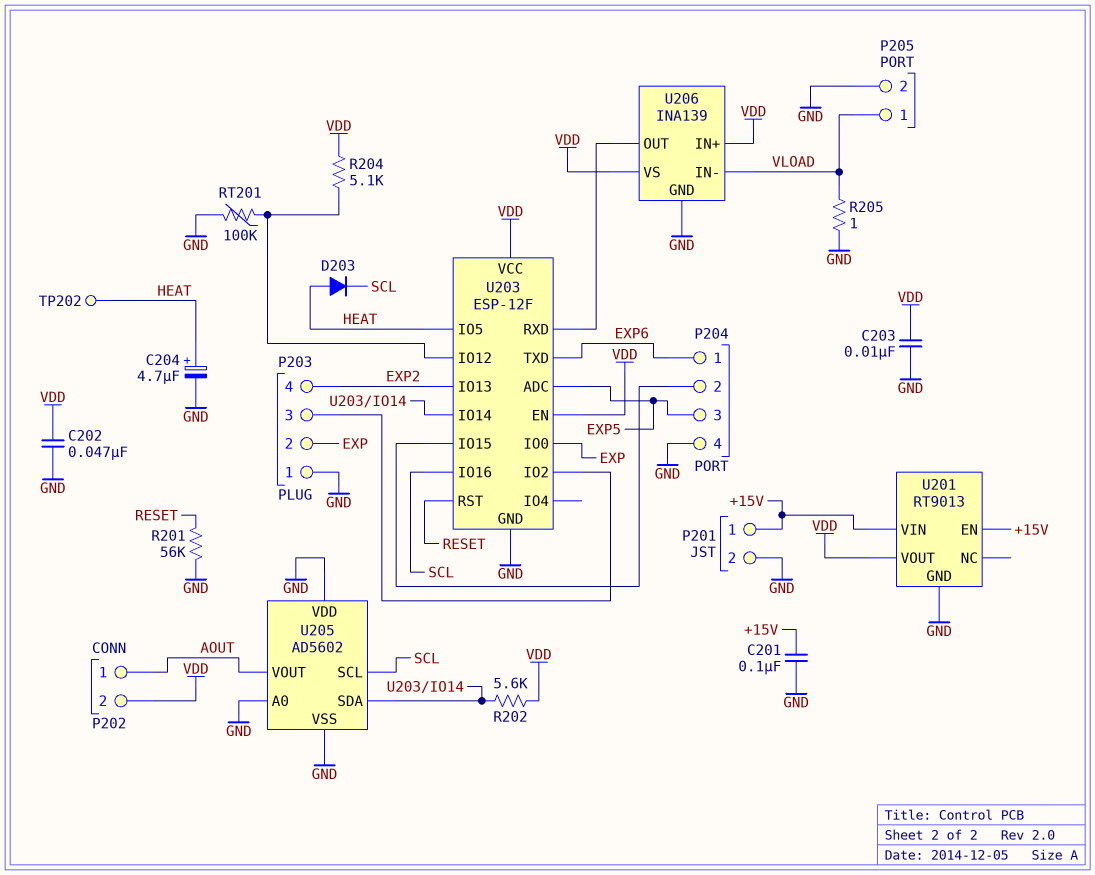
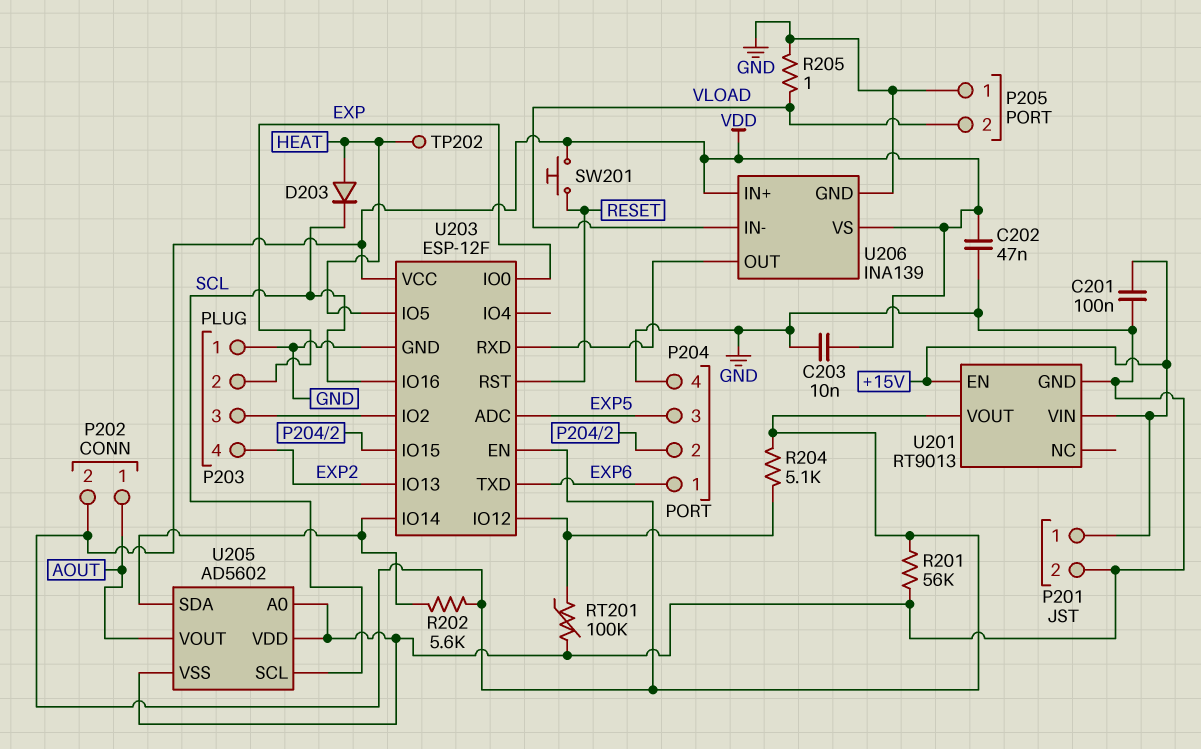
C204: 4.7uF (plus HEAT, minus GND) -> none
P205 pin 1: VLOAD -> GND
P205 pin 2: GND -> VLOAD
R201: 56k (GND, RESET) -> 56k (GND, VDD)
SW201: none -> button (RESET, VDD)

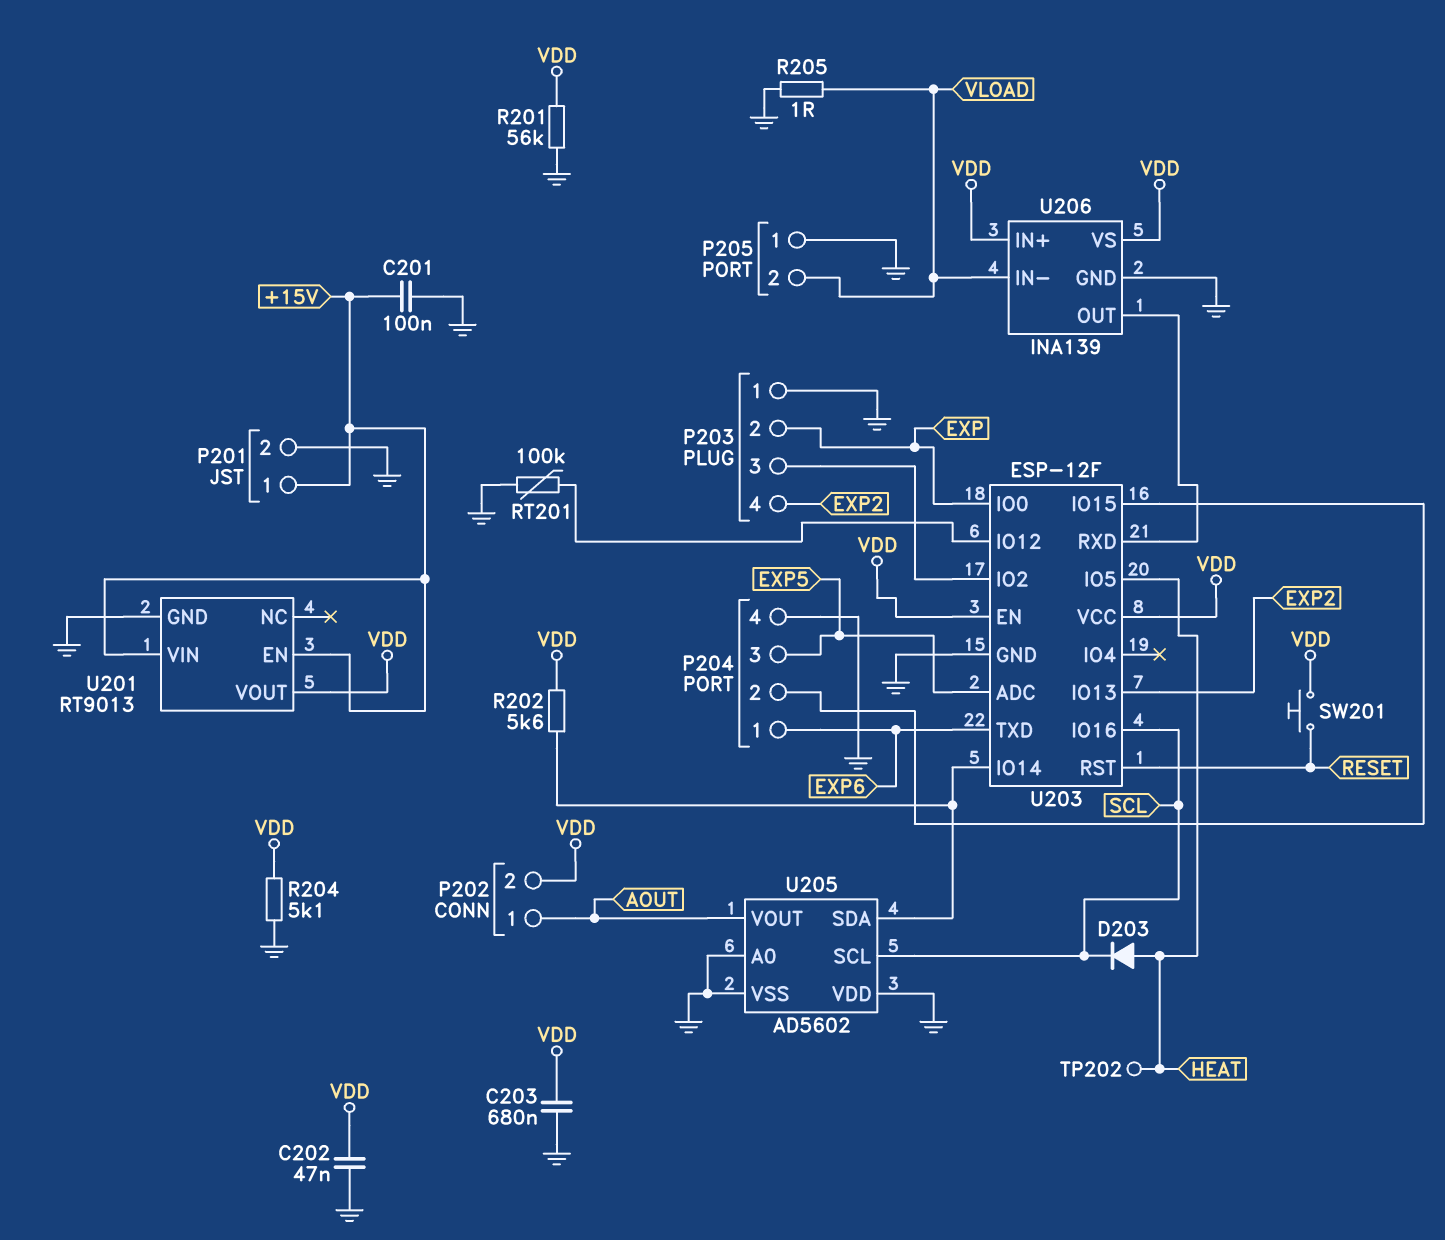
C203: 10nF (GND, VDD) -> 680nF (GND, VDD)
R204: 5.1k (U203/IO12, VDD) -> 5.1k (GND, VDD)

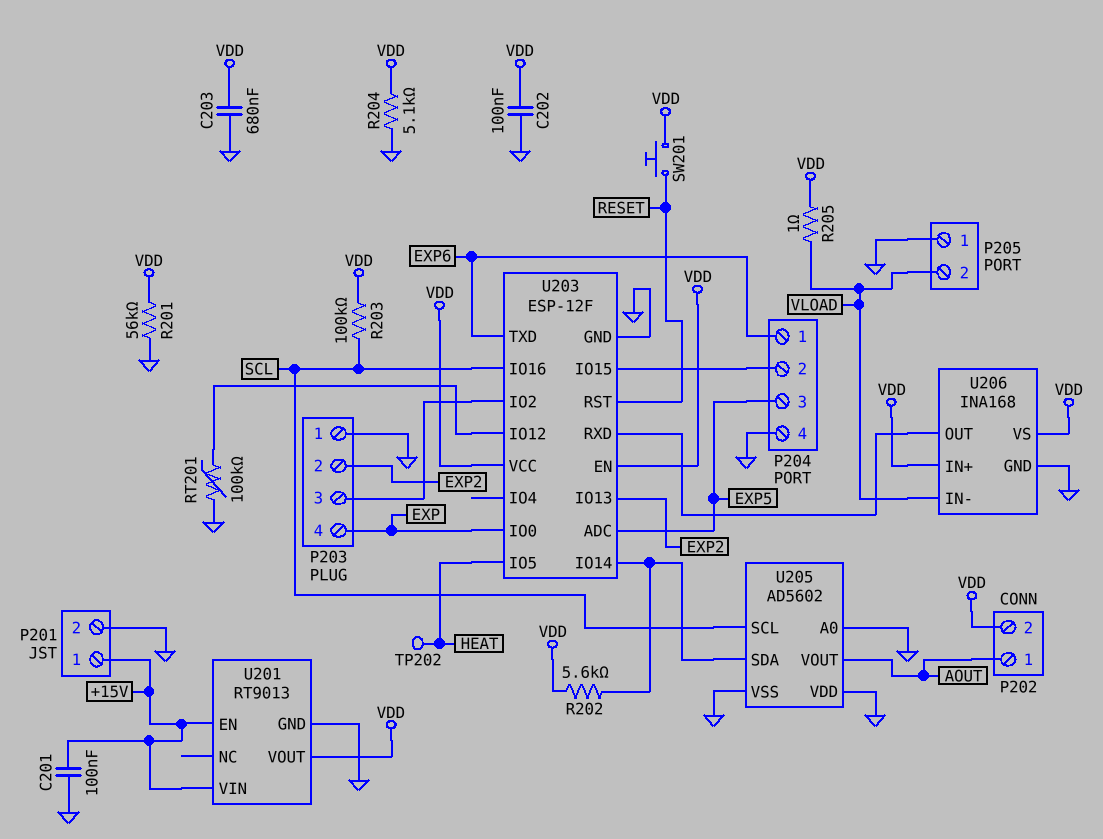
C202: 47nF (GND, VDD) -> 100nF (GND, VDD)
D203: diode (A HEAT, K SCL) -> none
P203 pin 2: EXP -> EXP2
P203 pin 4: EXP2 -> EXP
R203: none -> 100k (SCL, VDD)
R205: 1 (GND, VLOAD) -> 1 (VDD, VLOAD)
U206: INA139 -> INA168

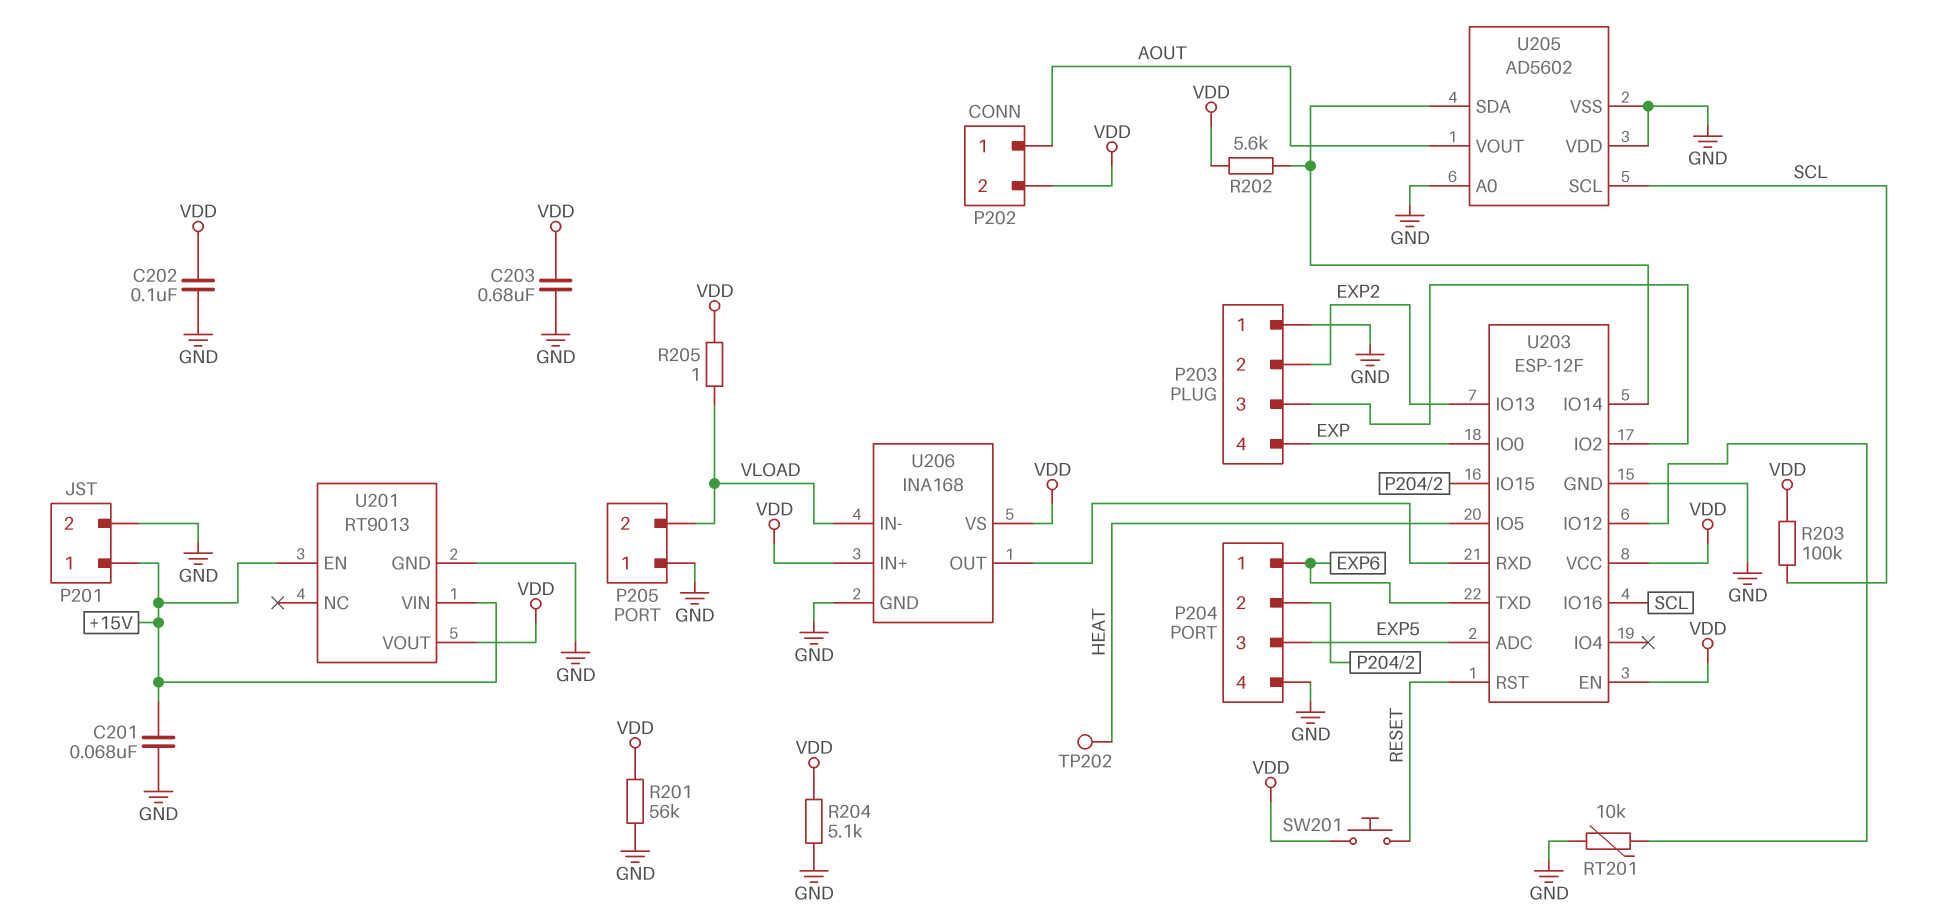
C201: 100nF (+15V, GND) -> 68nF (+15V, GND)
RT201: 100k (GND, U203/IO12) -> 10k (GND, U203/IO12)

